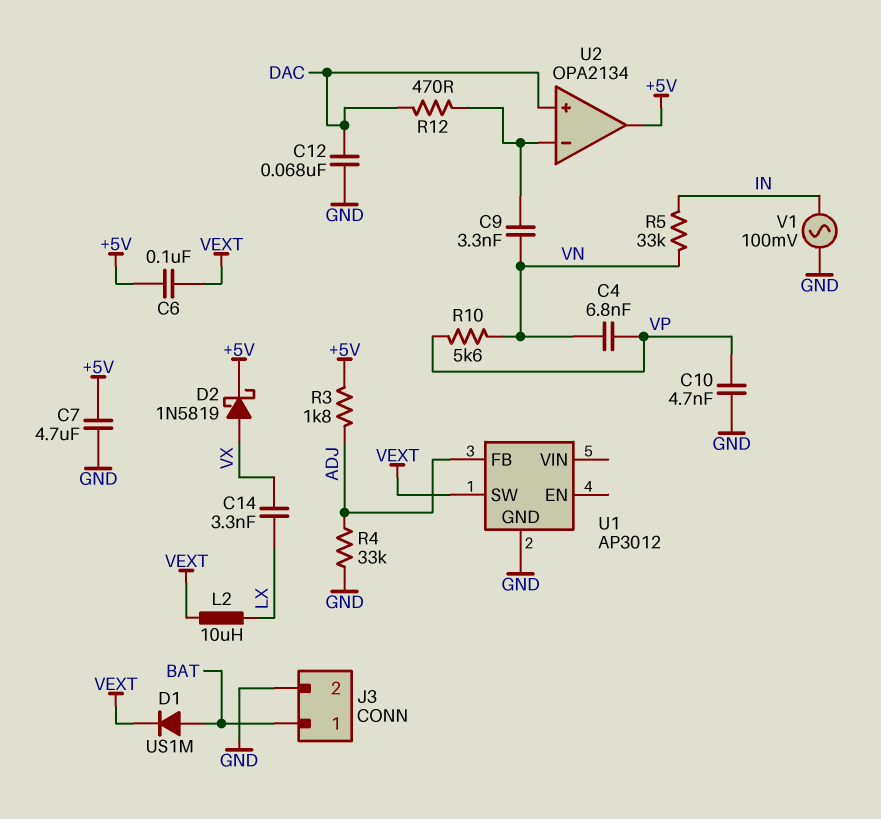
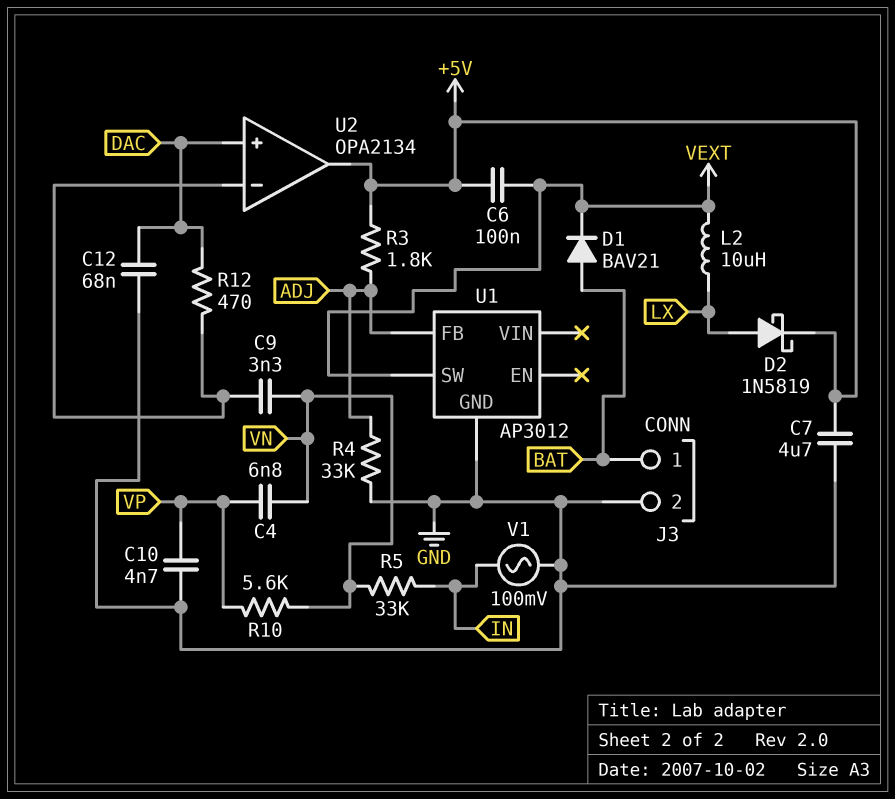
C14: 3.3nF (LX, VX) -> none
D1: diode US1M (A BAT, K VEXT) -> diode BAV21 (A BAT, K VEXT)
D2: schottky 1N5819 (A VX, K +5V) -> schottky 1N5819 (A LX, K +5V)

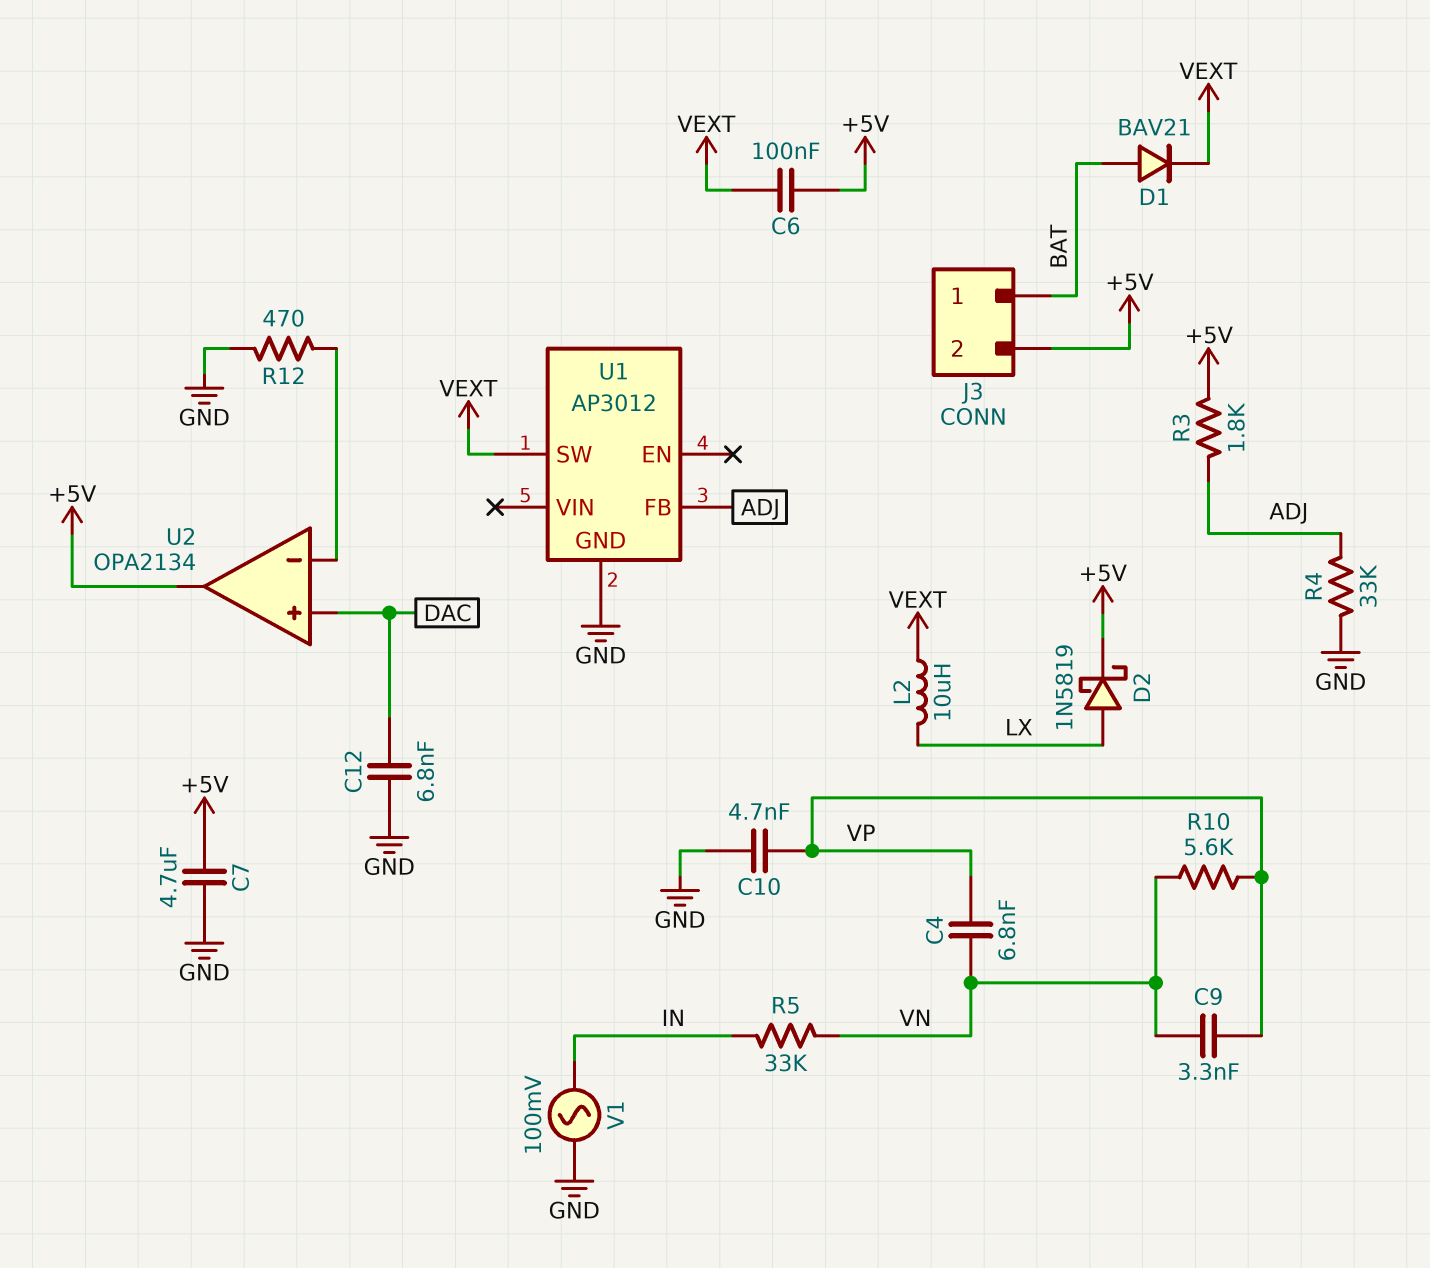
C9: 3.3nF (U2/in-, VN) -> 3.3nF (VN, VP)
C12: 68nF (DAC, GND) -> 6.8nF (DAC, GND)
J3 pin 2: GND -> +5V
R12: 470 (DAC, U2/in-) -> 470 (GND, U2/in-)

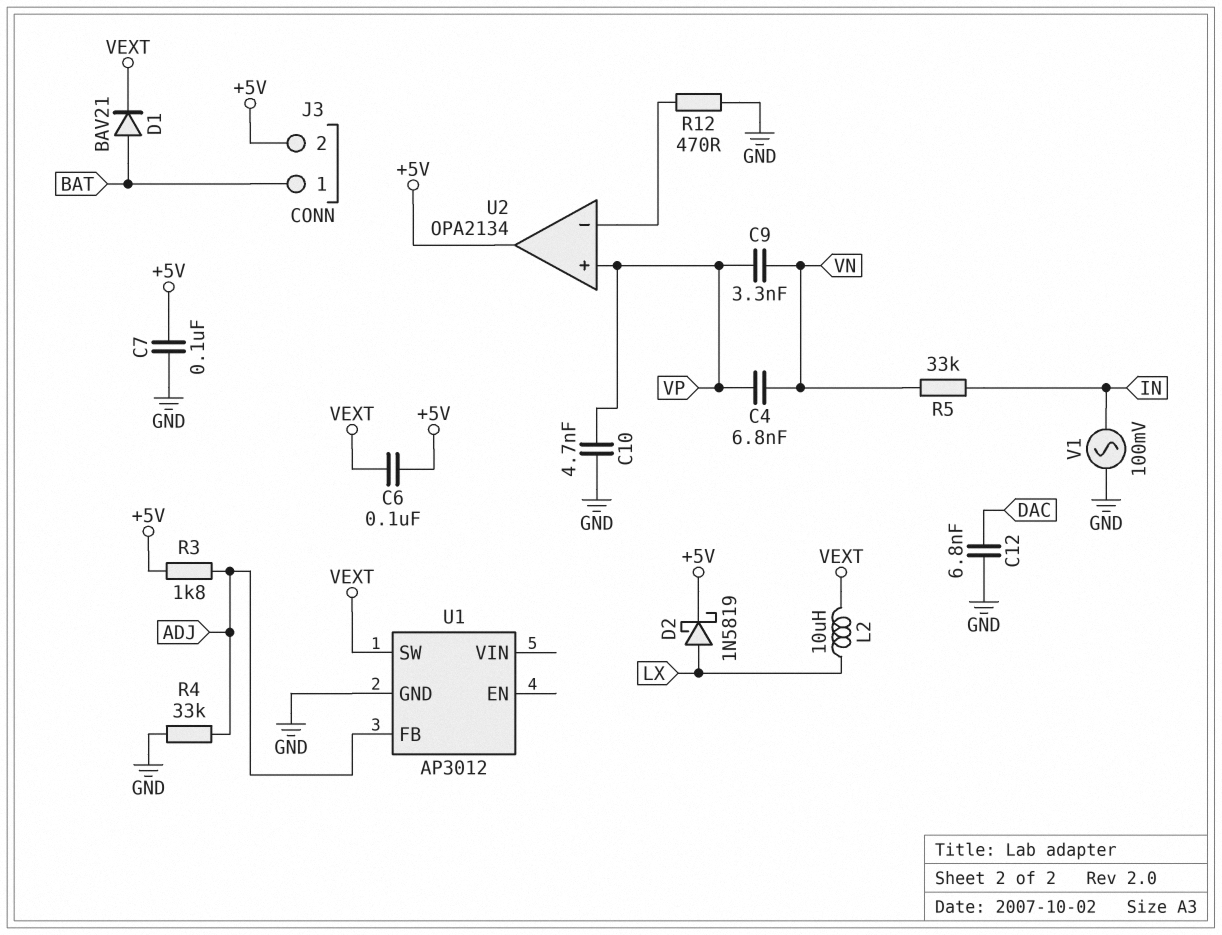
C7: 4.7uF (+5V, GND) -> 100nF (+5V, GND)
R10: 5.6k (VN, VP) -> none
U2 pin in+: DAC -> VP

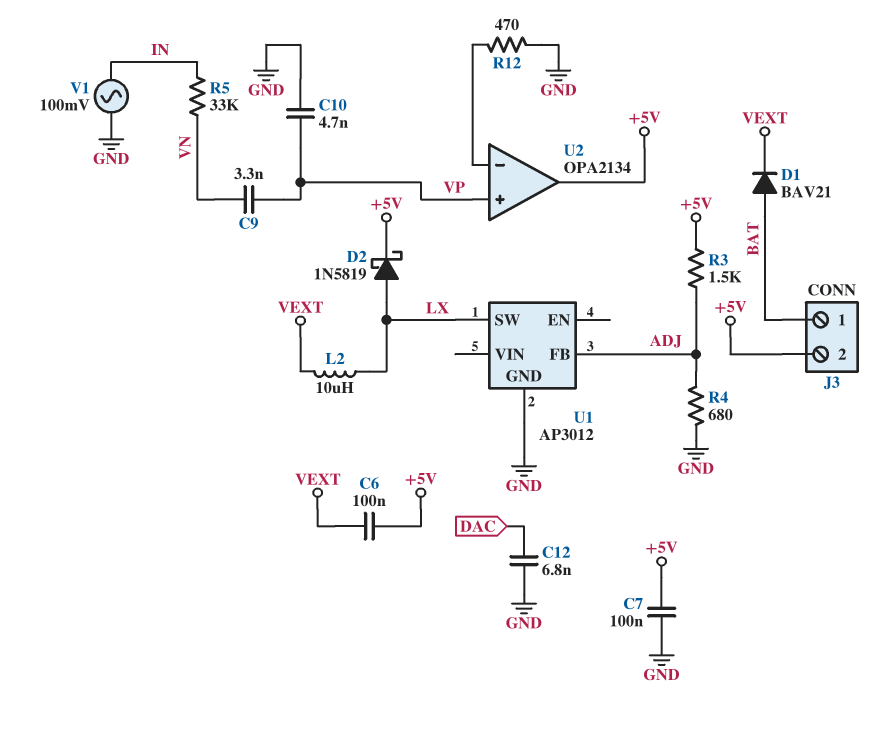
C4: 6.8nF (VN, VP) -> none
R3: 1.8k (+5V, ADJ) -> 1.5k (+5V, ADJ)
R4: 33k (ADJ, GND) -> 680 (ADJ, GND)
U1 pin SW: VEXT -> LX

